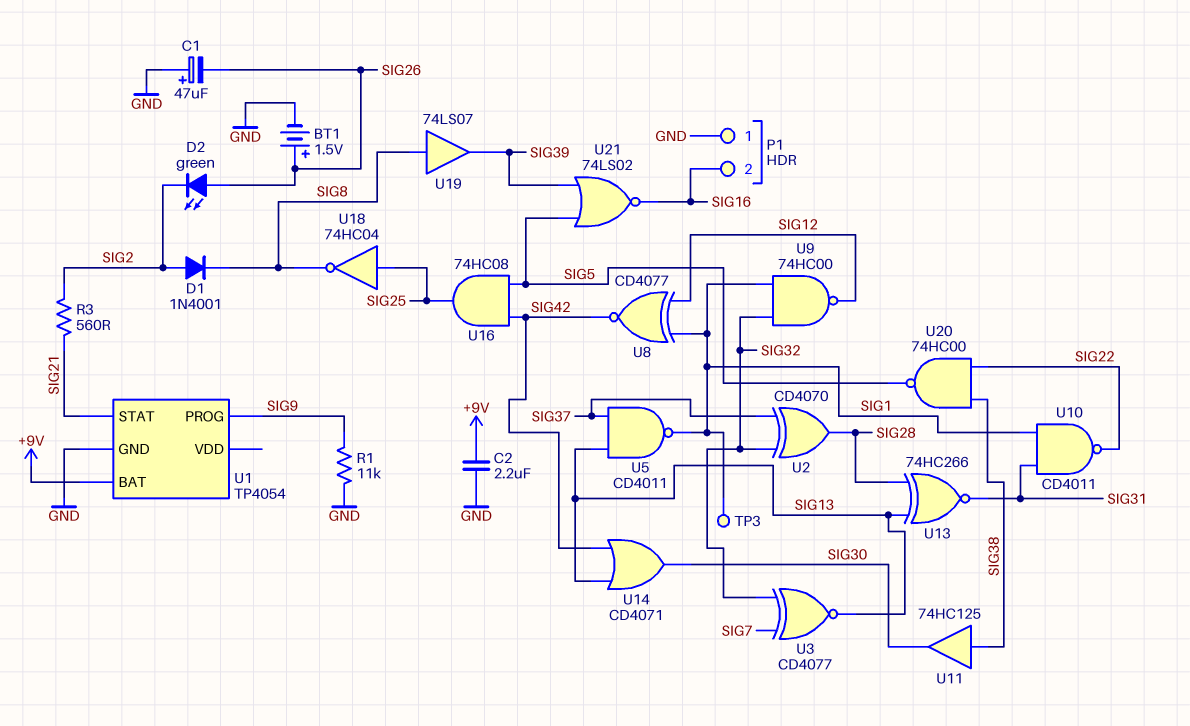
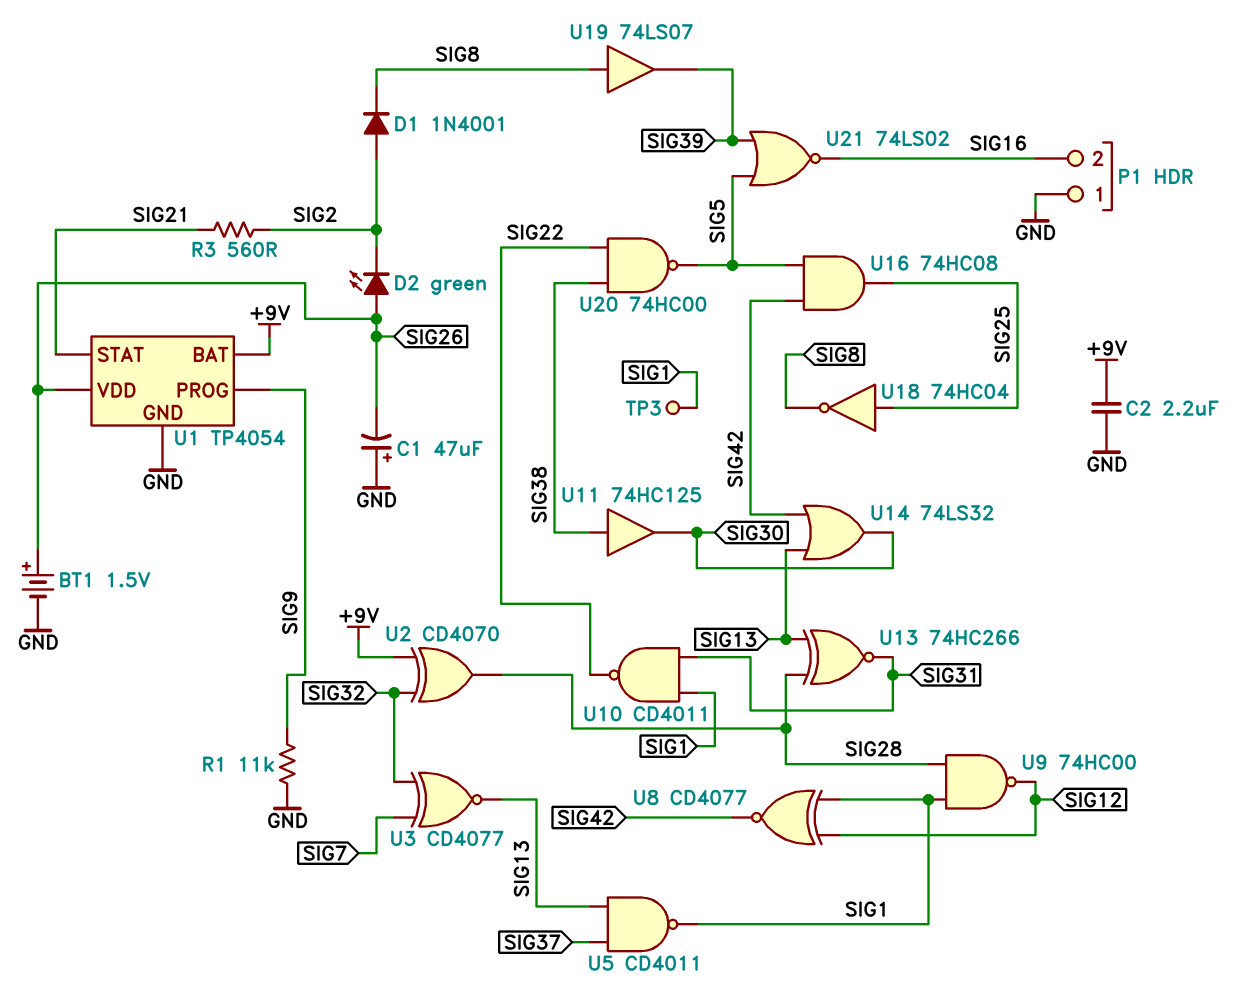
U1 pin VDD: none -> SIG26
U2: XOR CD4070 (in SIG32, in SIG37, out SIG28) -> XOR CD4070 (in +9V, in SIG32, out SIG28)
U9: NAND 74HC00 (in SIG1, in SIG32, out SIG12) -> NAND 74HC00 (in SIG1, in SIG28, out SIG12)
U14: OR CD4071 (in SIG13, in SIG42, out SIG30) -> OR 74LS32 (in SIG13, in SIG42, out SIG30)

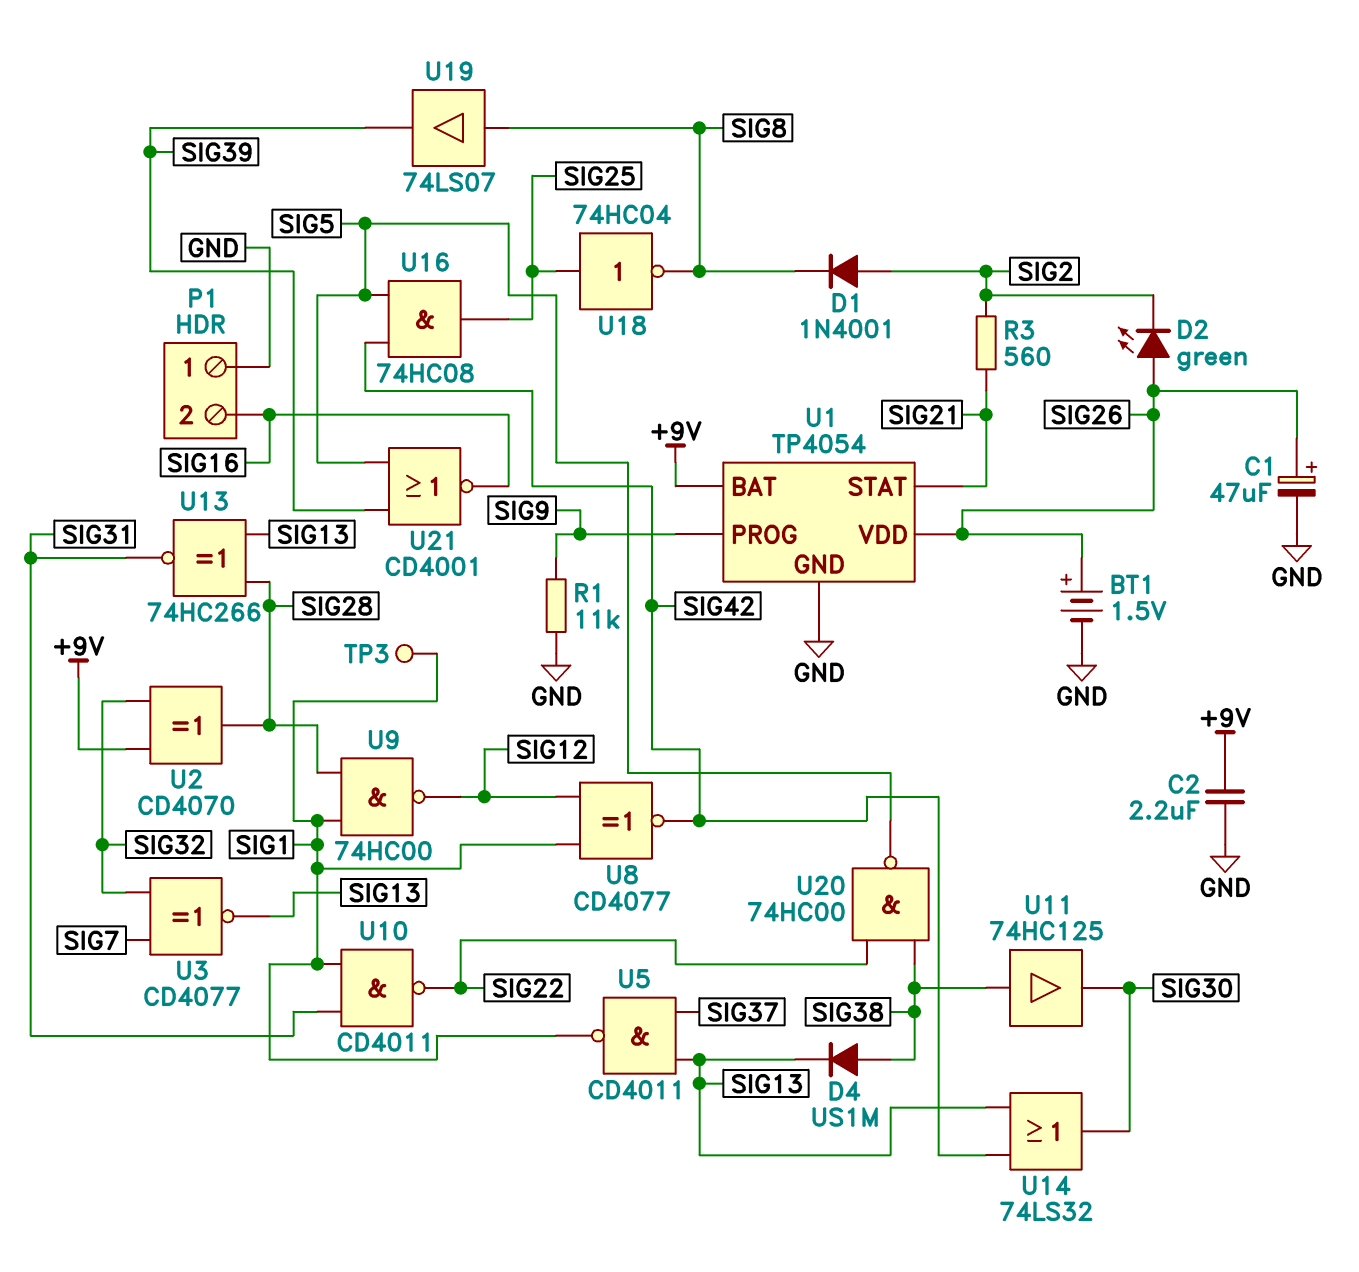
C1: 47uF (plus GND, minus SIG26) -> 47uF (plus SIG26, minus GND)
D4: none -> diode US1M (A SIG38, K SIG13)
U21: NOR 74LS02 (in SIG5, in SIG39, out SIG16) -> NOR CD4001 (in SIG5, in SIG39, out SIG16)

